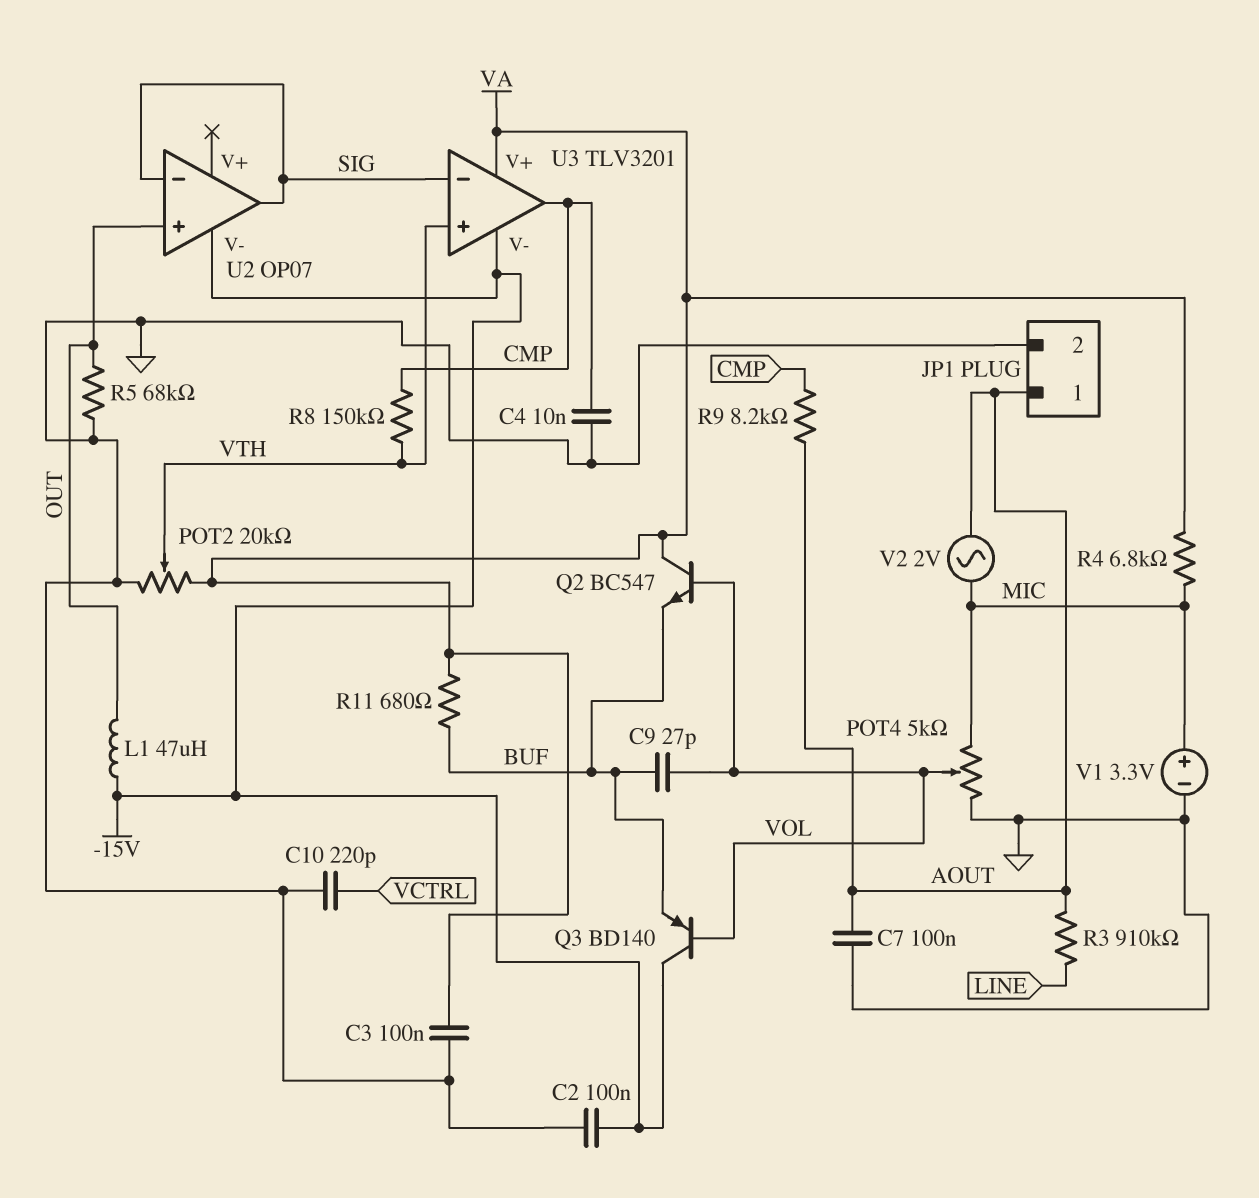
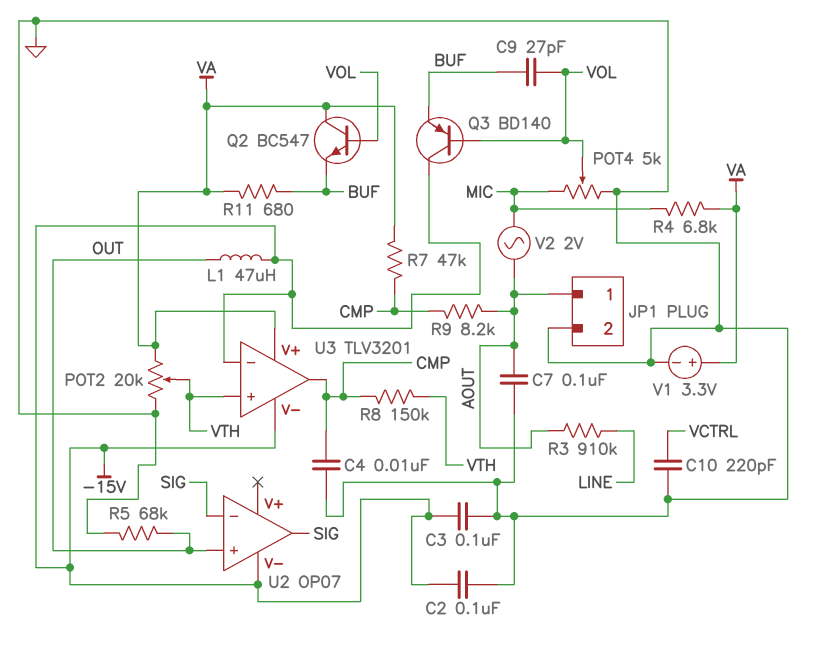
C3: 100nF (GND, VA) -> 100nF (-15V, GND)
R7: none -> 47k (CMP, VA)
U3 pin in-: SIG -> -15V
V1: 3.3V (plus MIC, minus GND) -> 3.3V (plus VA, minus GND)

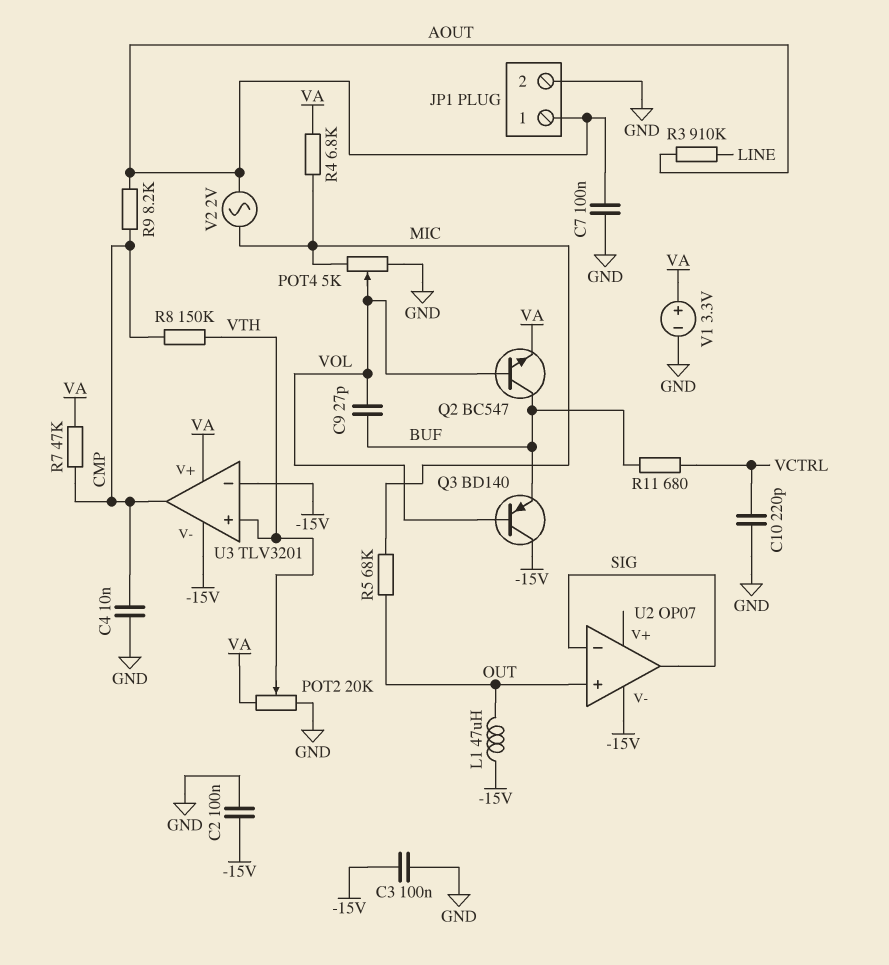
Q2: NPN BC547 (B VOL, C VA, E BUF) -> NPN BC547 (B VOL, C BUF, E VA)
R5: 68k (GND, OUT) -> 68k (MIC, OUT)
R11: 680 (BUF, VA) -> 680 (BUF, VCTRL)

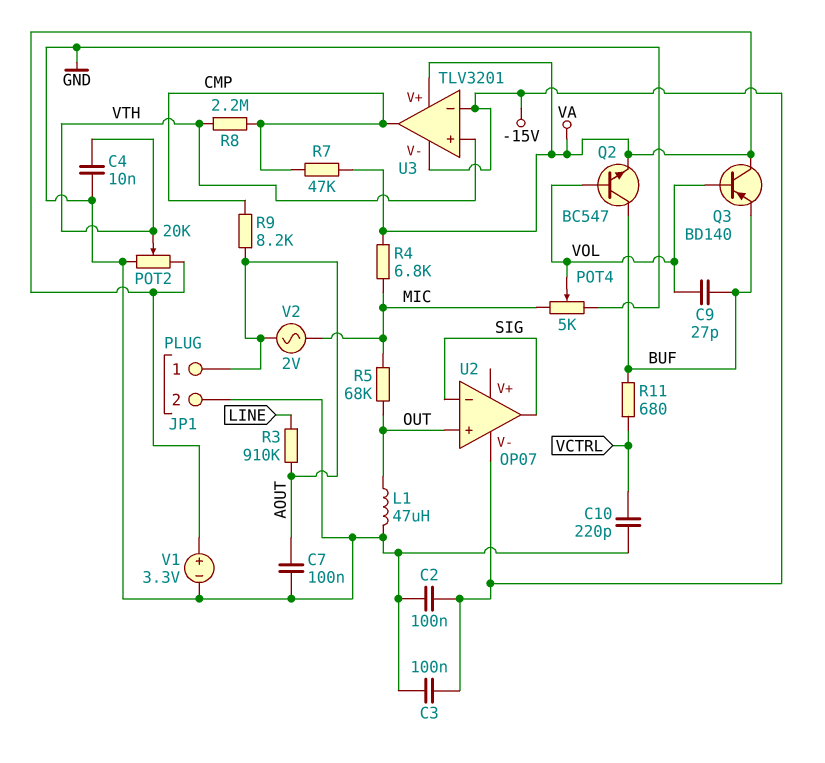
C4: 10nF (CMP, GND) -> 10nF (GND, VTH)
L1: 47uH (-15V, OUT) -> 47uH (GND, OUT)
Q3: PNP BD140 (B VOL, C -15V, E BUF) -> PNP BD140 (B VOL, C VA, E BUF)
R8: 150k (CMP, VTH) -> 2.2M (CMP, VTH)

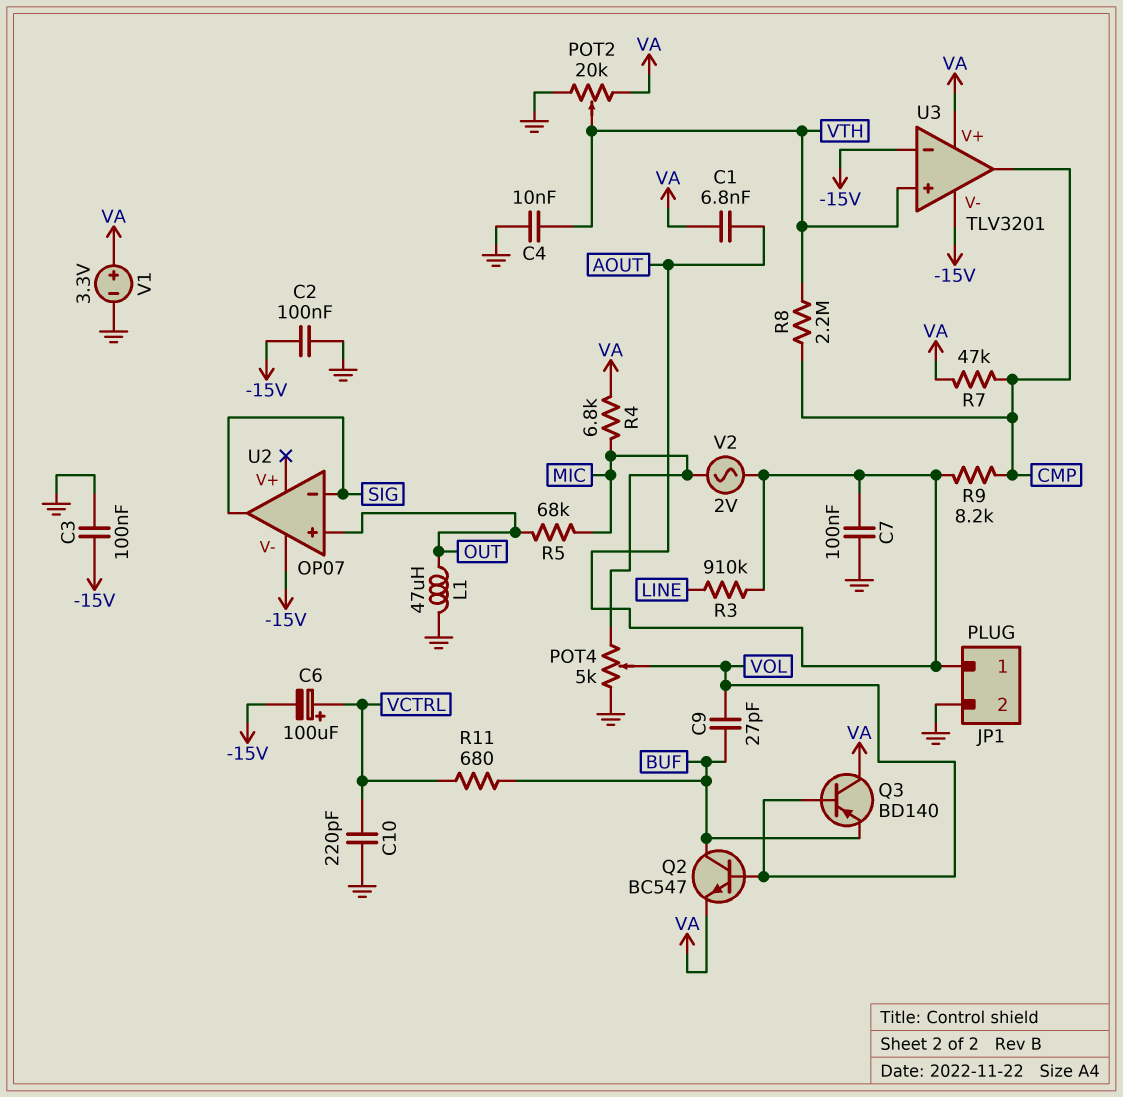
C1: none -> 6.8nF (AOUT, VA)
C6: none -> 100uF (plus VCTRL, minus -15V)

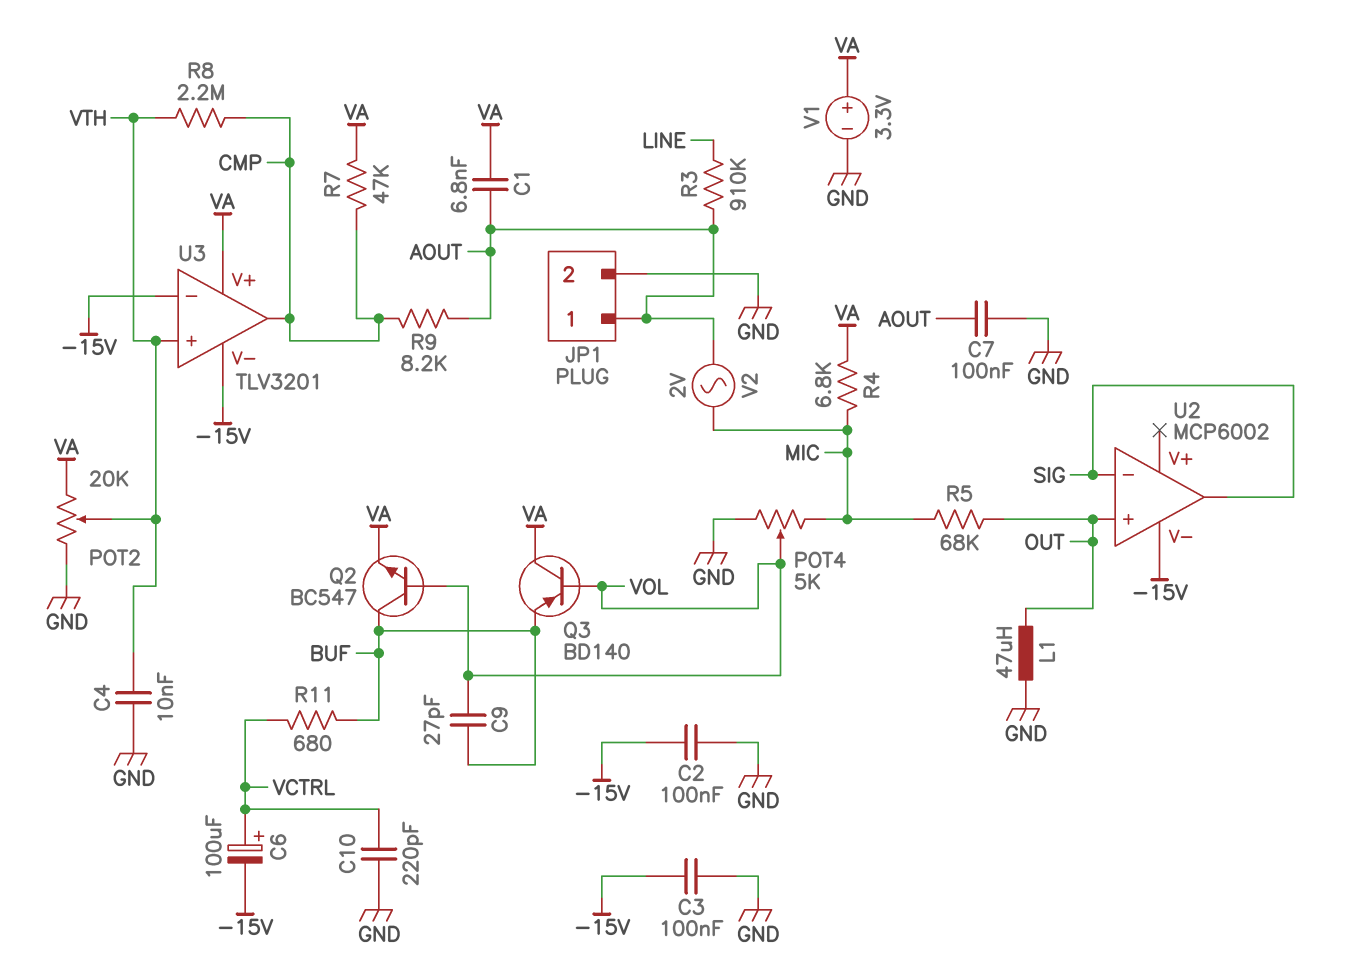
U2: OP07 -> MCP6002

